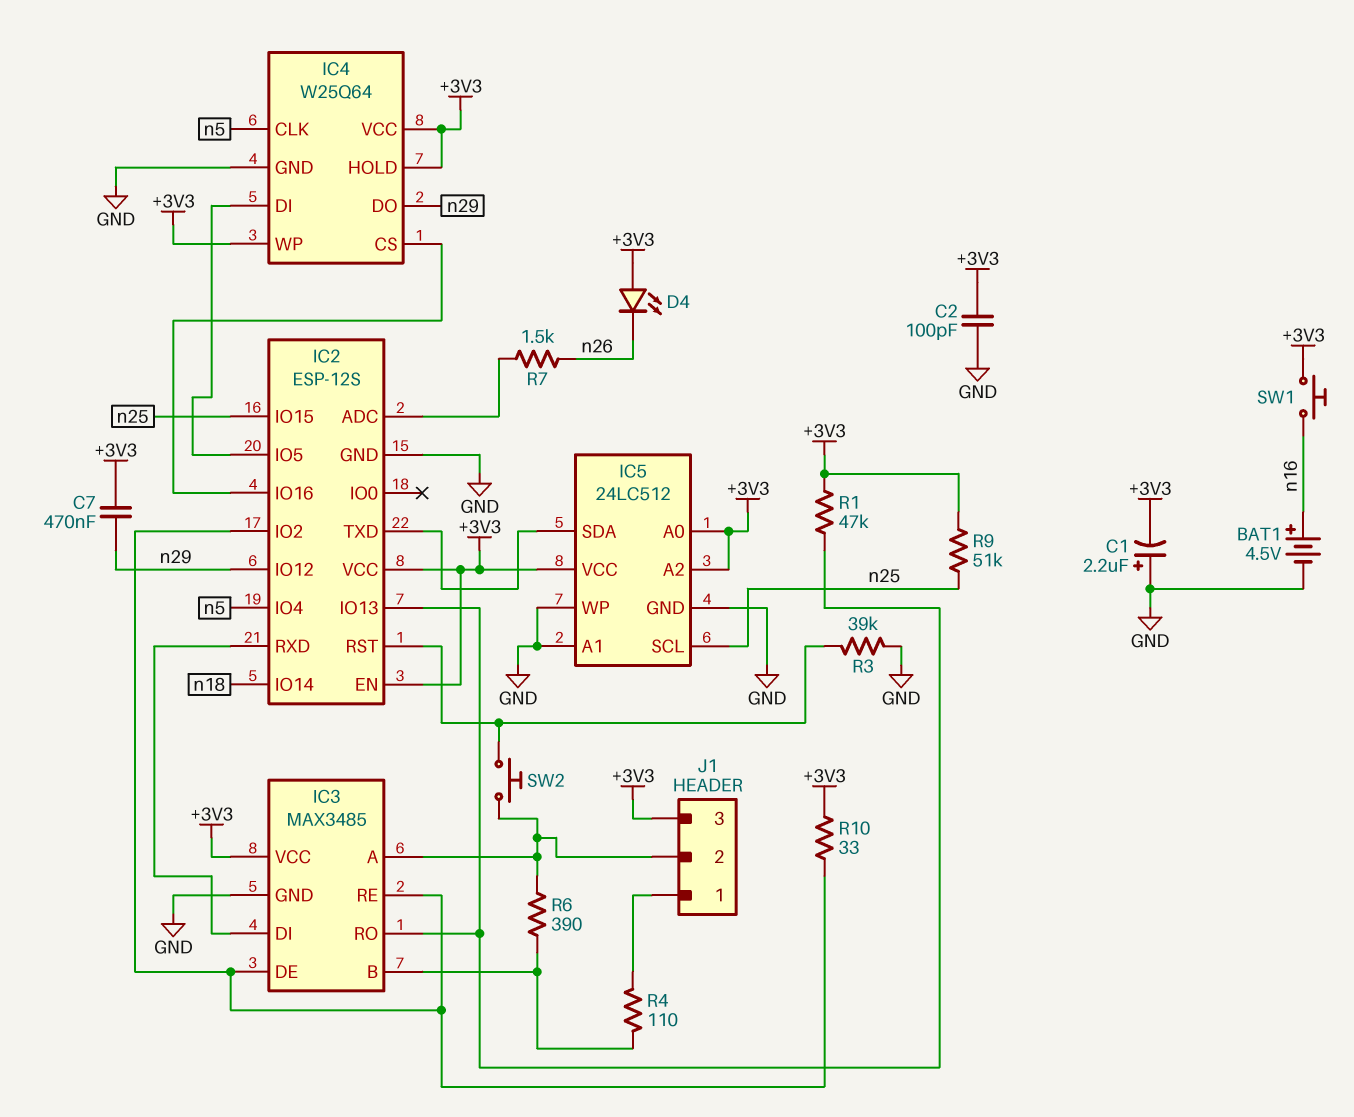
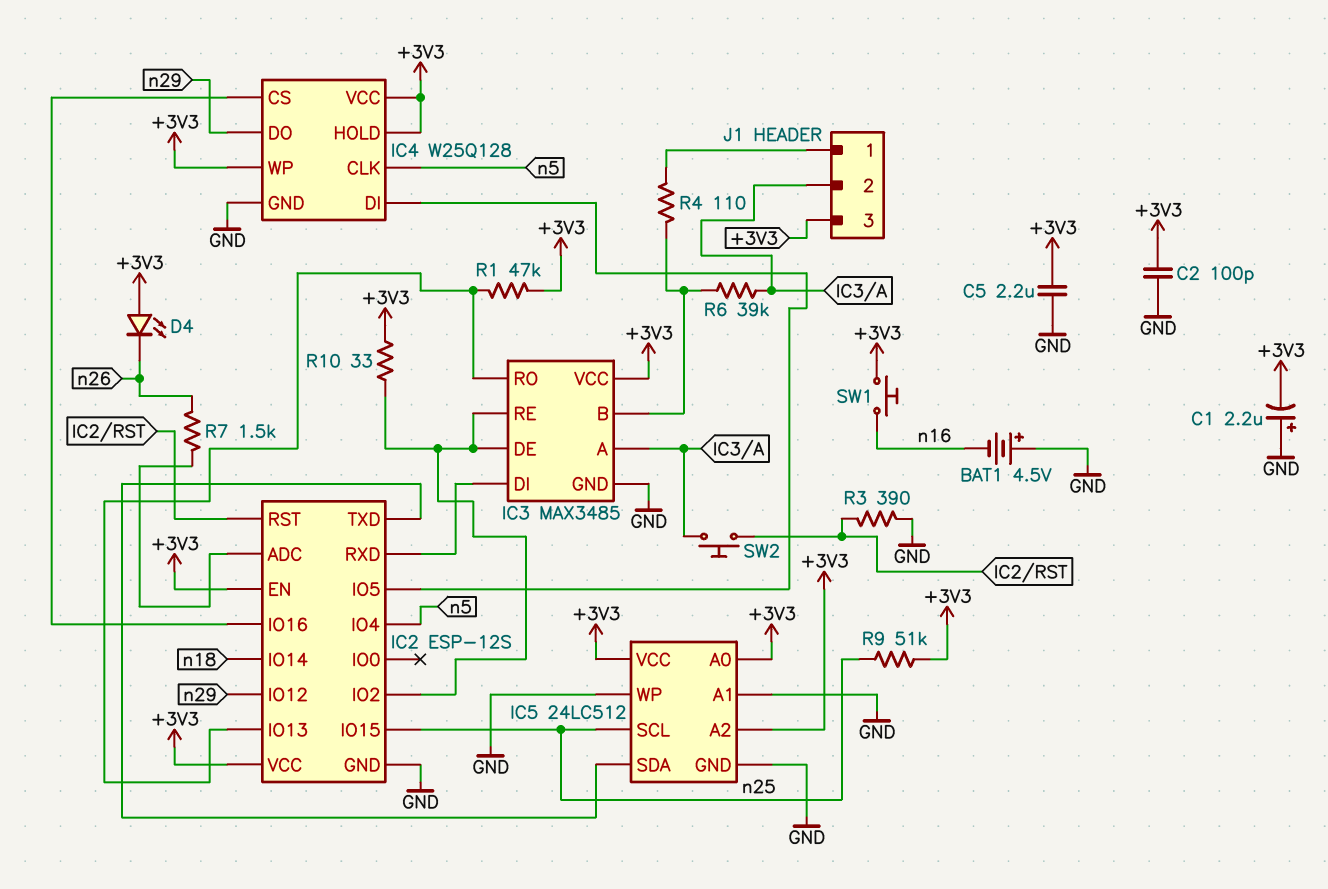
BAT1: 4.5V (plus n16, minus GND) -> 4.5V (plus GND, minus n16)
C5: none -> 2.2uF (+3V3, GND)
C7: 470nF (+3V3, n29) -> none
IC4: W25Q64 -> W25Q128
R3: 39k (GND, IC2/RST) -> 390 (GND, IC2/RST)
R6: 390 (IC3/A, IC3/B) -> 39k (IC3/A, IC3/B)

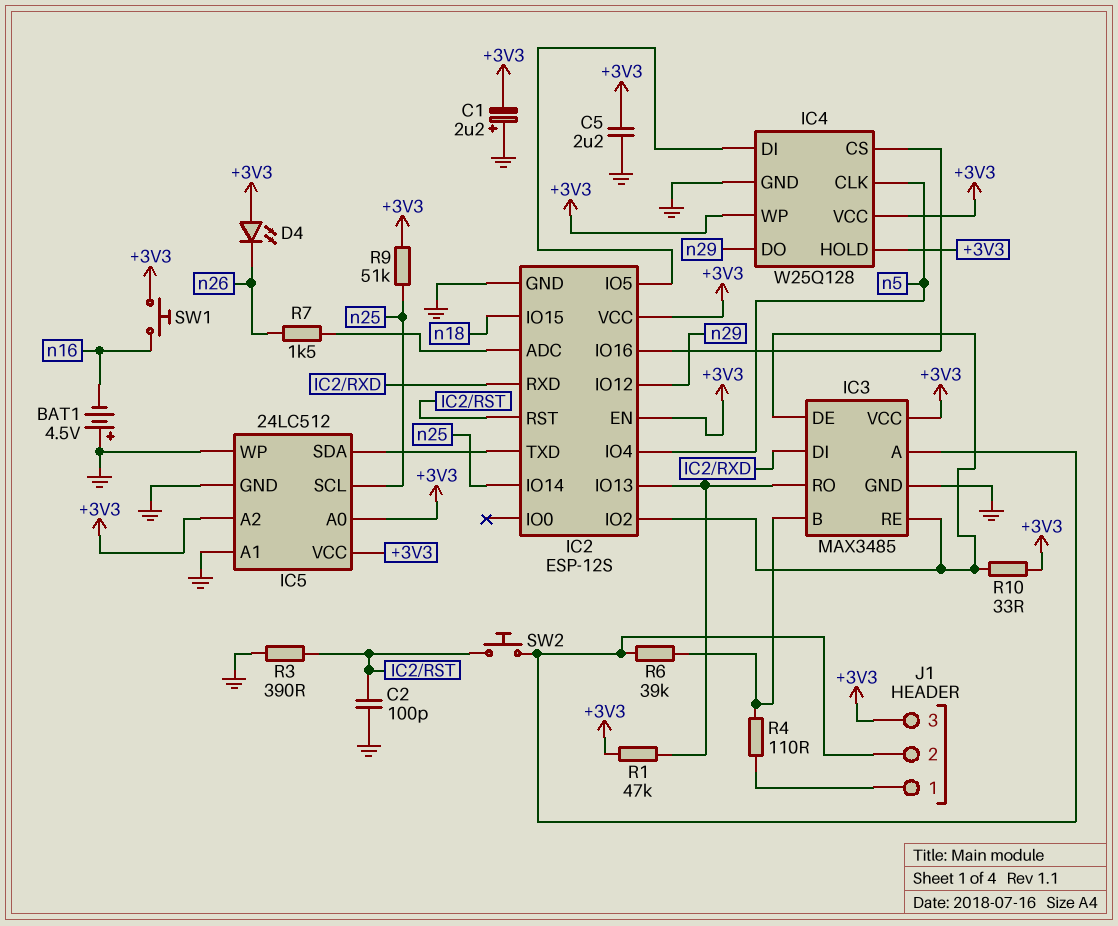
C2: 100pF (+3V3, GND) -> 100pF (GND, IC2/RST)
IC2 pin IO14: n18 -> n25
IC2 pin IO15: n25 -> n18

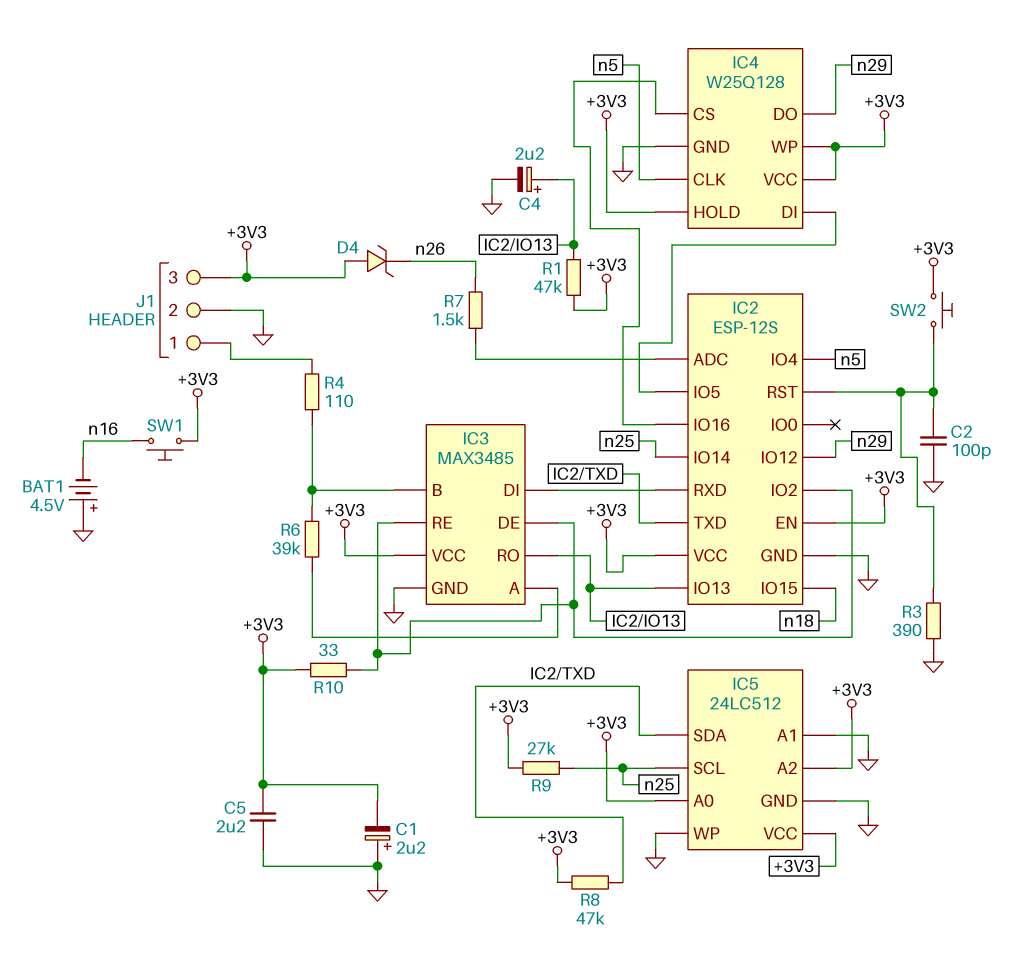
C4: none -> 2.2uF (plus IC2/IO13, minus GND)
D4: LED (A +3V3, K n26) -> zener (A +3V3, K n26)
J1 pin 2: IC3/A -> GND
R8: none -> 47k (+3V3, IC2/TXD)
R9: 51k (+3V3, n25) -> 27k (+3V3, n25)
SW2: button (IC2/RST, IC3/A) -> button (+3V3, IC2/RST)

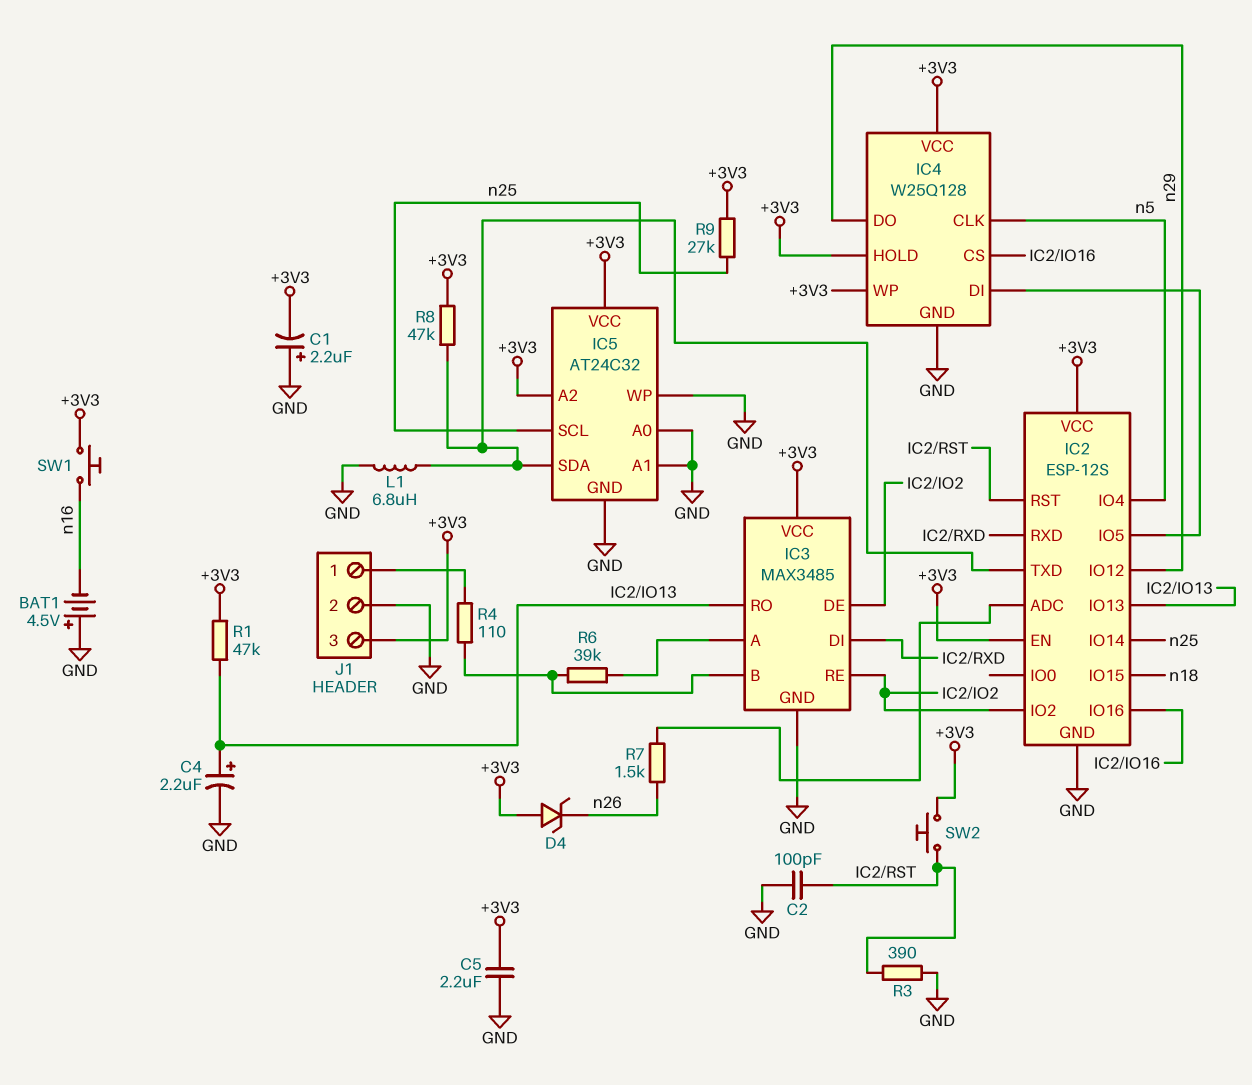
IC5: 24LC512 -> AT24C32
IC5 pin A0: +3V3 -> GND
L1: none -> 6.8uH (GND, IC2/TXD)
R10: 33 (+3V3, IC2/IO2) -> none

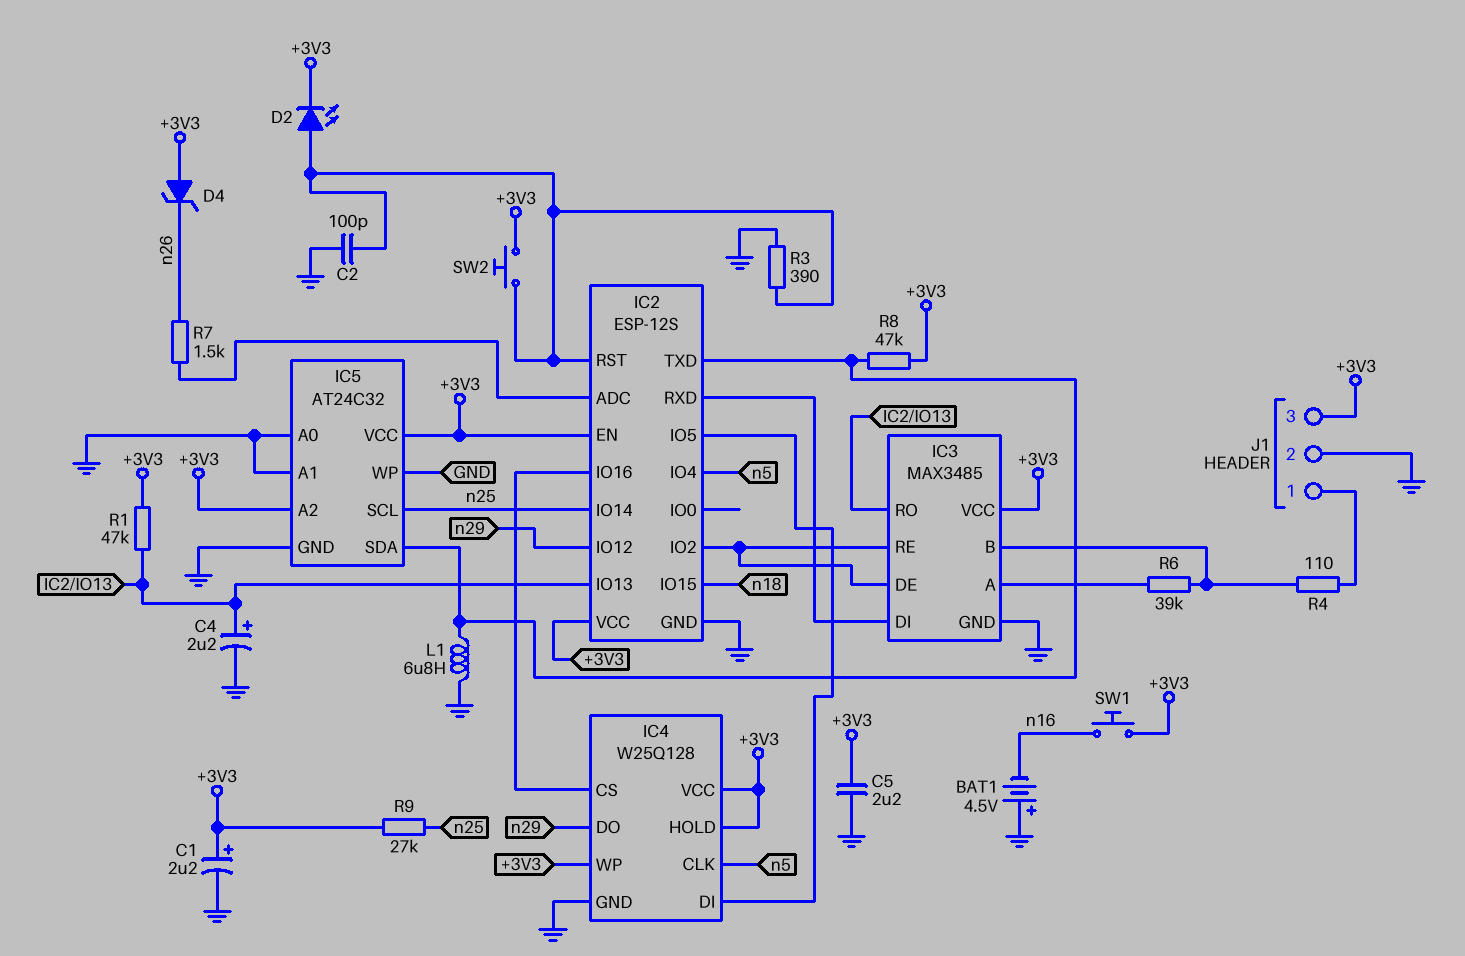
C1: 2.2uF (plus GND, minus +3V3) -> 2.2uF (plus +3V3, minus GND)
D2: none -> LED (A IC2/RST, K +3V3)

